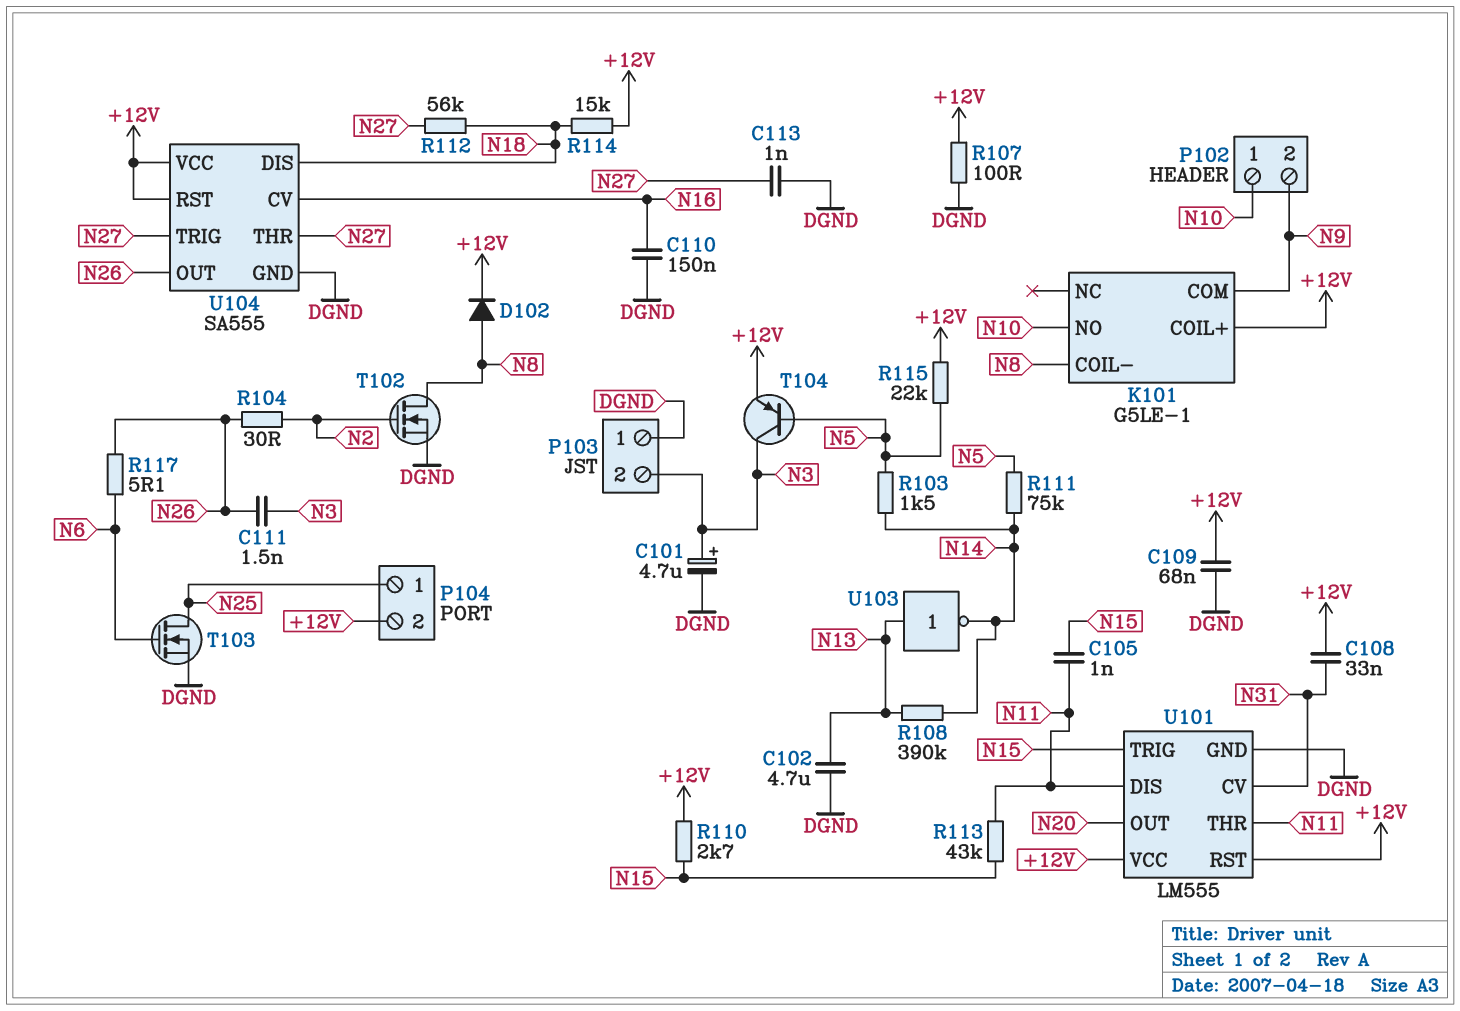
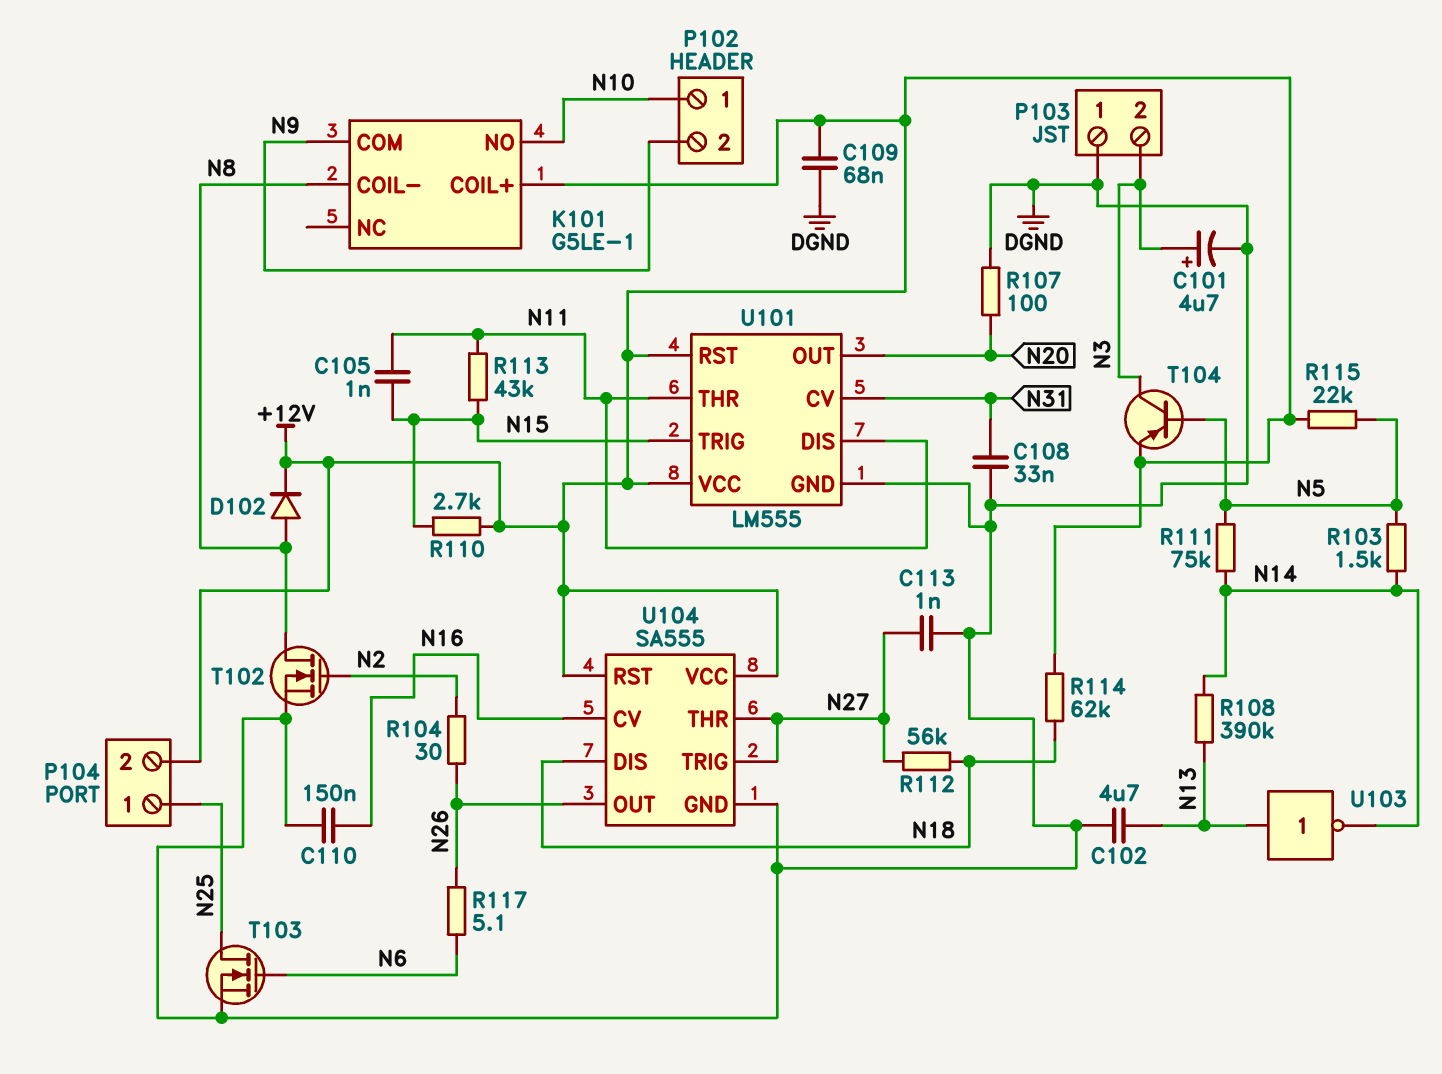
C108: 33nF (+12V, N31) -> 33nF (DGND, N31)
C111: 1.5nF (N3, N26) -> none
R107: 100 (+12V, DGND) -> 100 (DGND, N20)
R114: 15k (+12V, N18) -> 62k (+12V, N18)

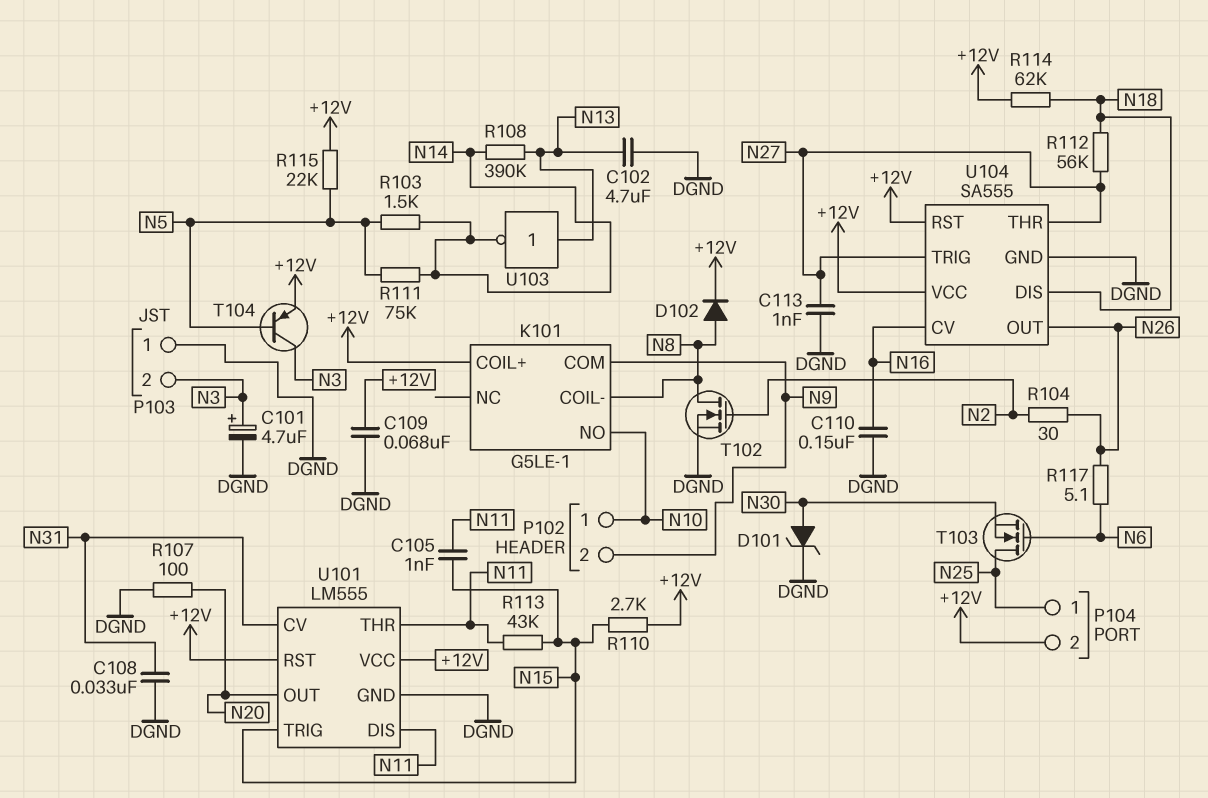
D101: none -> zener (A N30, K DGND)
T103: NMOS (G N6, D N25, S DGND) -> NMOS (G N6, D N25, S N30)

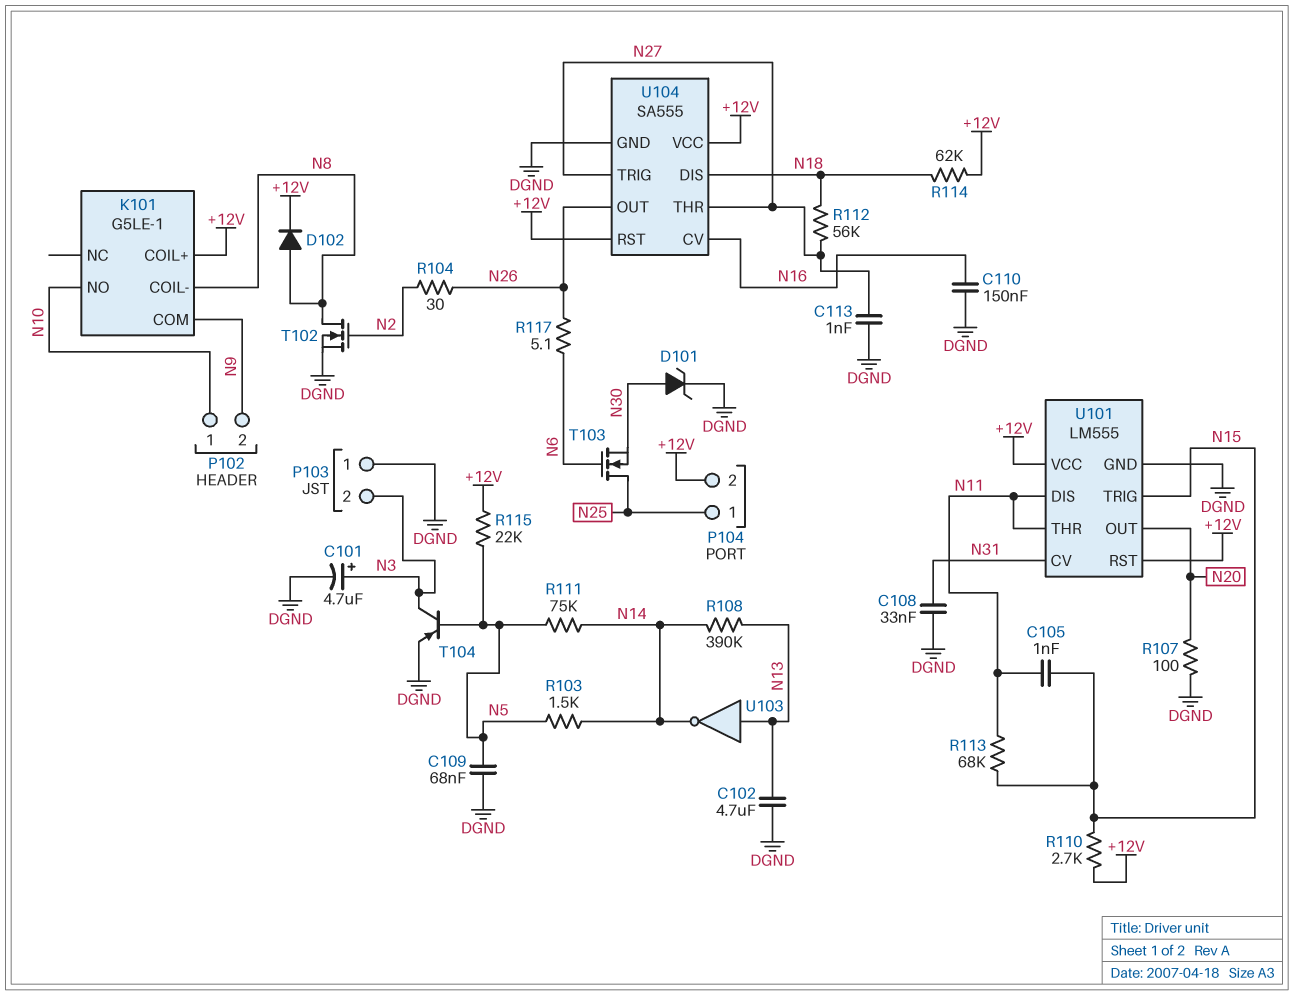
C109: 68nF (+12V, DGND) -> 68nF (DGND, N5)
R113: 43k (N11, N15) -> 68k (N11, N15)
T104: PNP (B N5, C N3, E +12V) -> PNP (B N5, C N3, E DGND)

